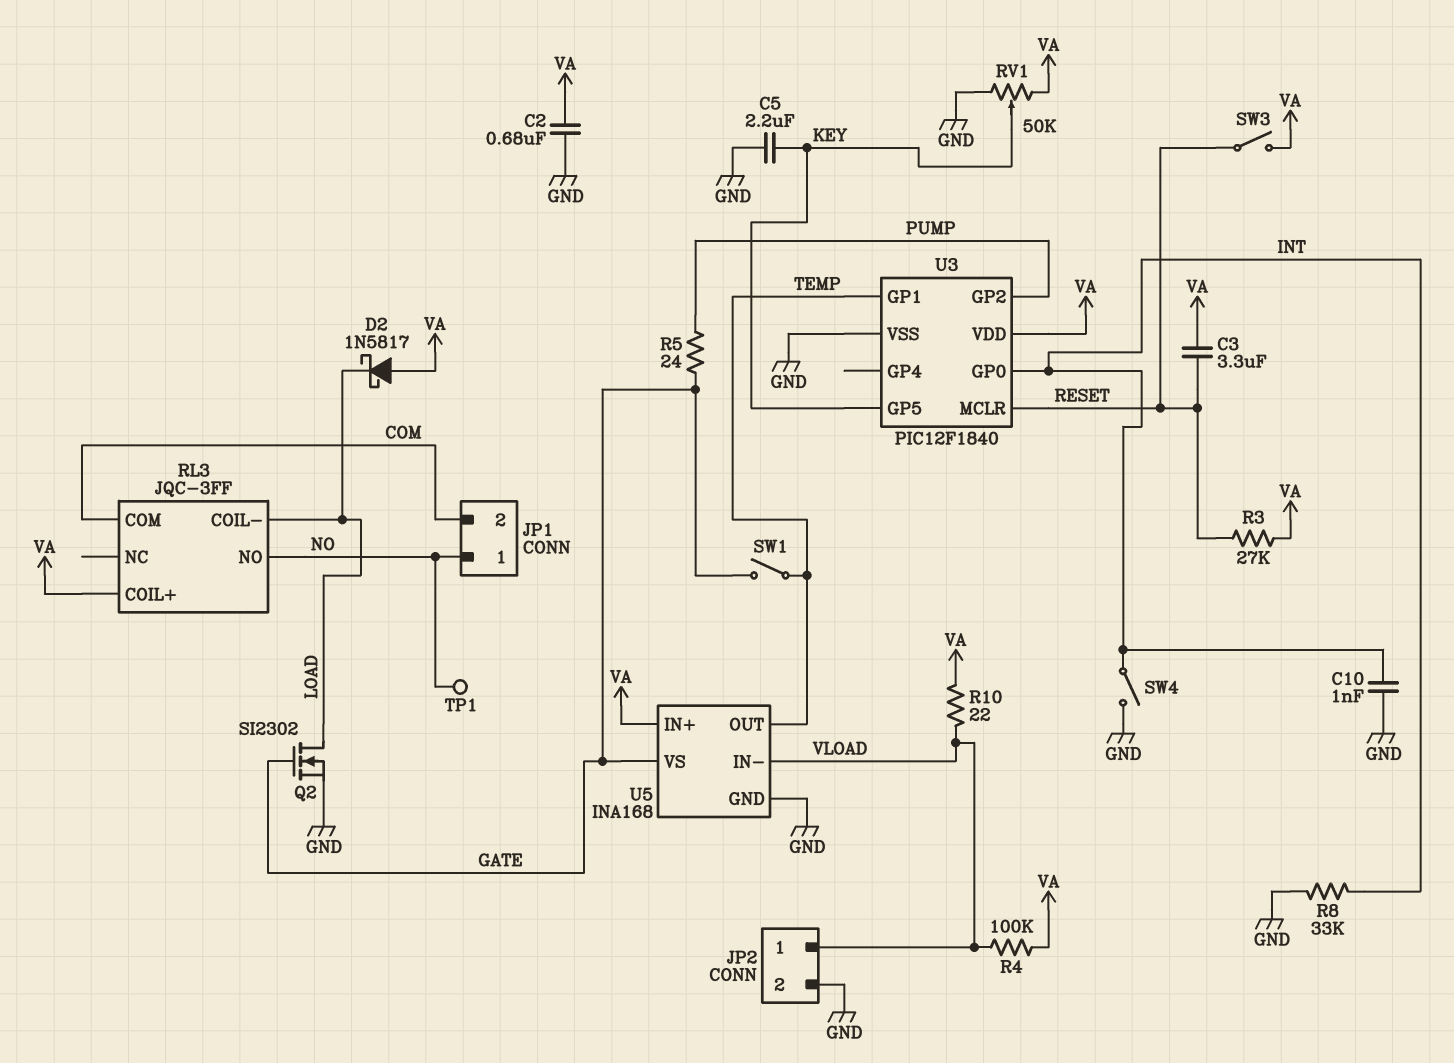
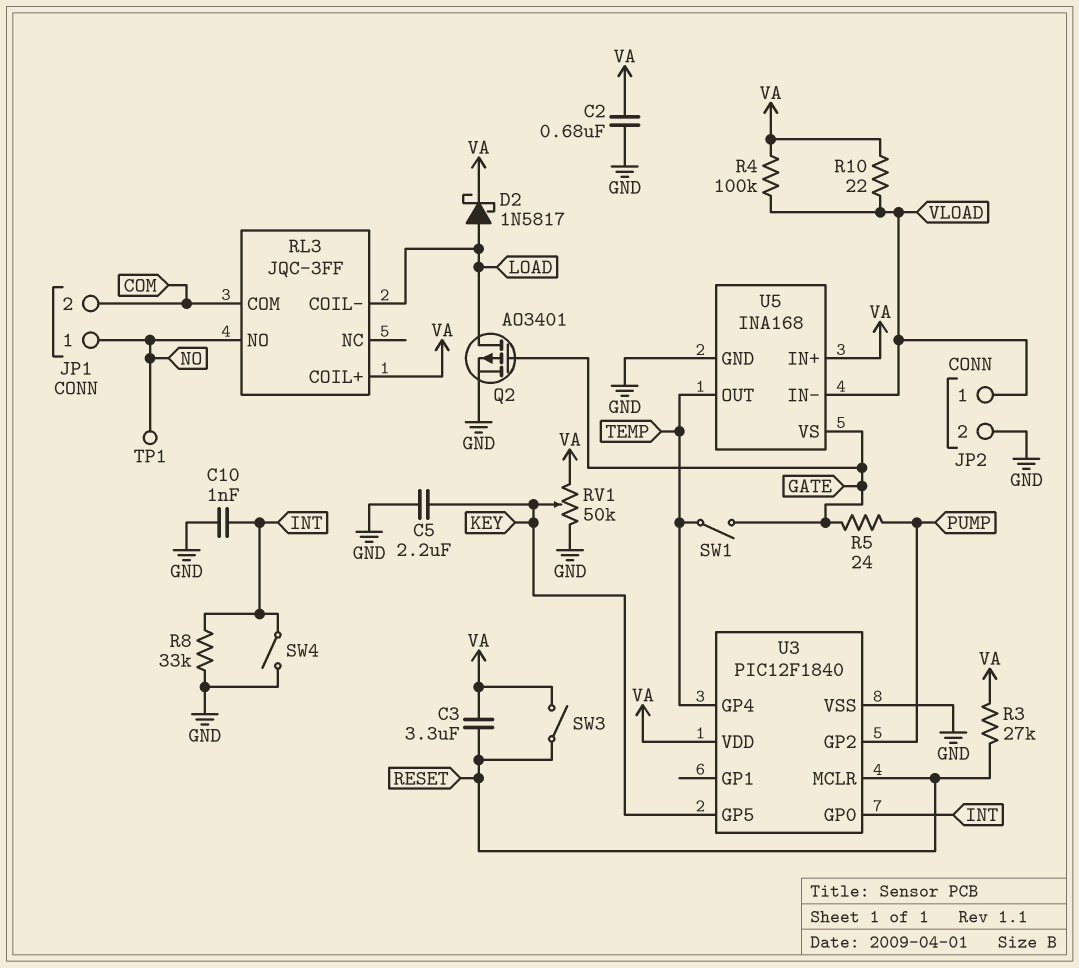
D2: schottky 1N5817 (A VA, K LOAD) -> schottky 1N5817 (A LOAD, K VA)
Q2: NMOS SI2302 (G GATE, D LOAD, S GND) -> PMOS AO3401 (G GATE, D LOAD, S GND)
U3 pin GP1: TEMP -> none
U3 pin GP4: none -> TEMP

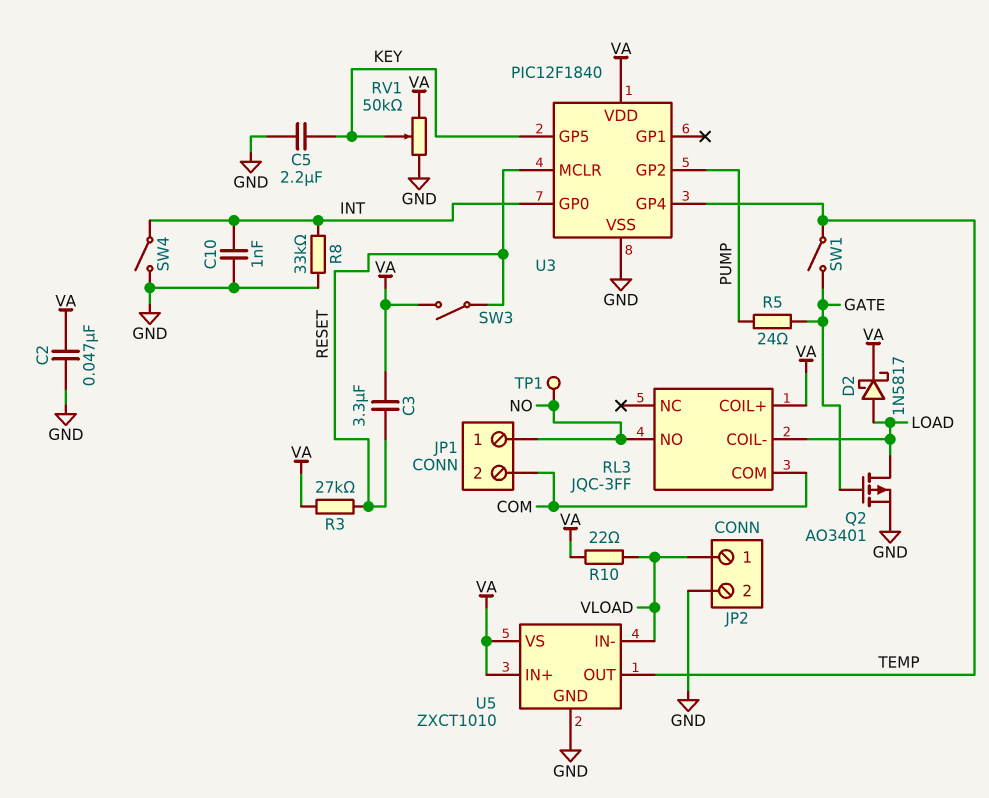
C2: 680nF (GND, VA) -> 47nF (GND, VA)
R4: 100k (VA, VLOAD) -> none
U5: INA168 -> ZXCT1010
U5 pin VS: GATE -> VA

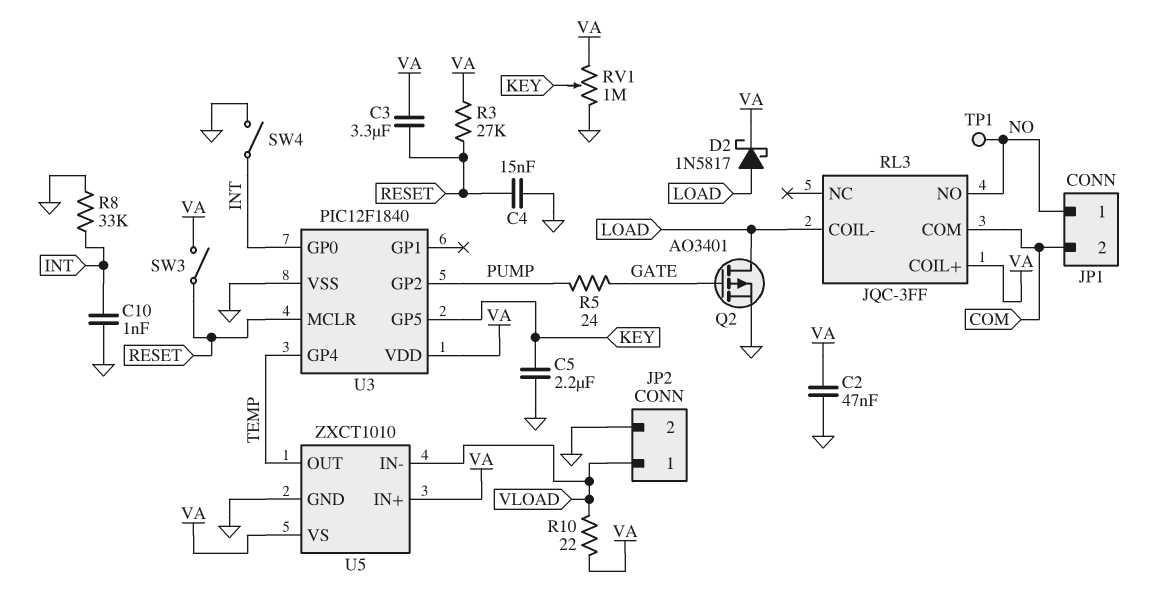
C4: none -> 15nF (GND, RESET)
RV1: 50k (GND, VA, wiper KEY) -> 1M (GND, VA, wiper KEY)
SW1: switch (GATE, TEMP) -> none

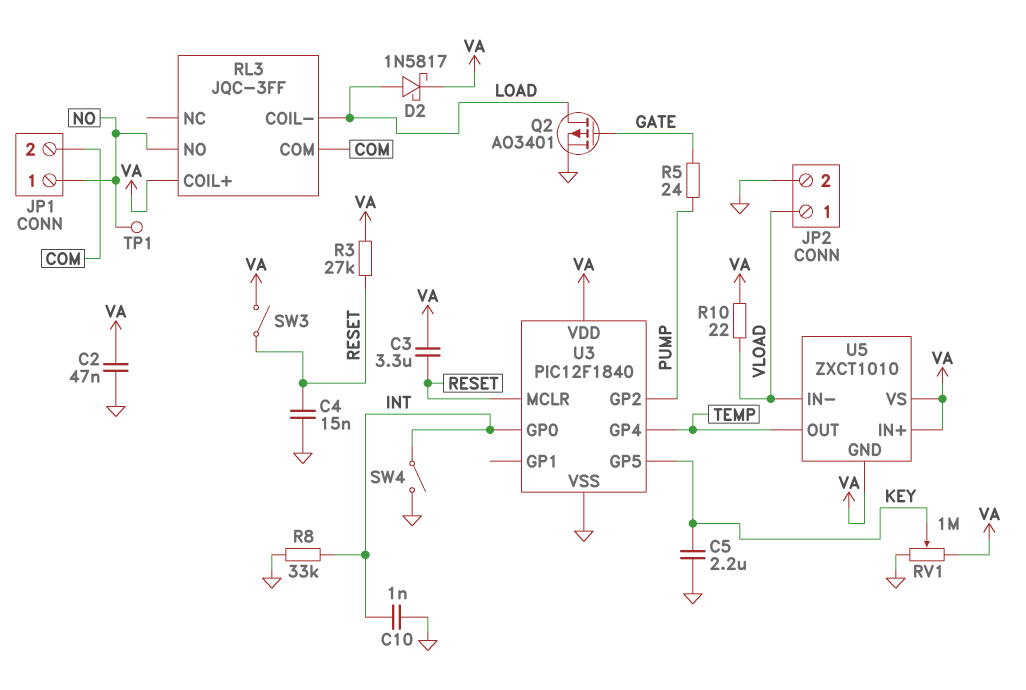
U5 pin GND: GND -> VA

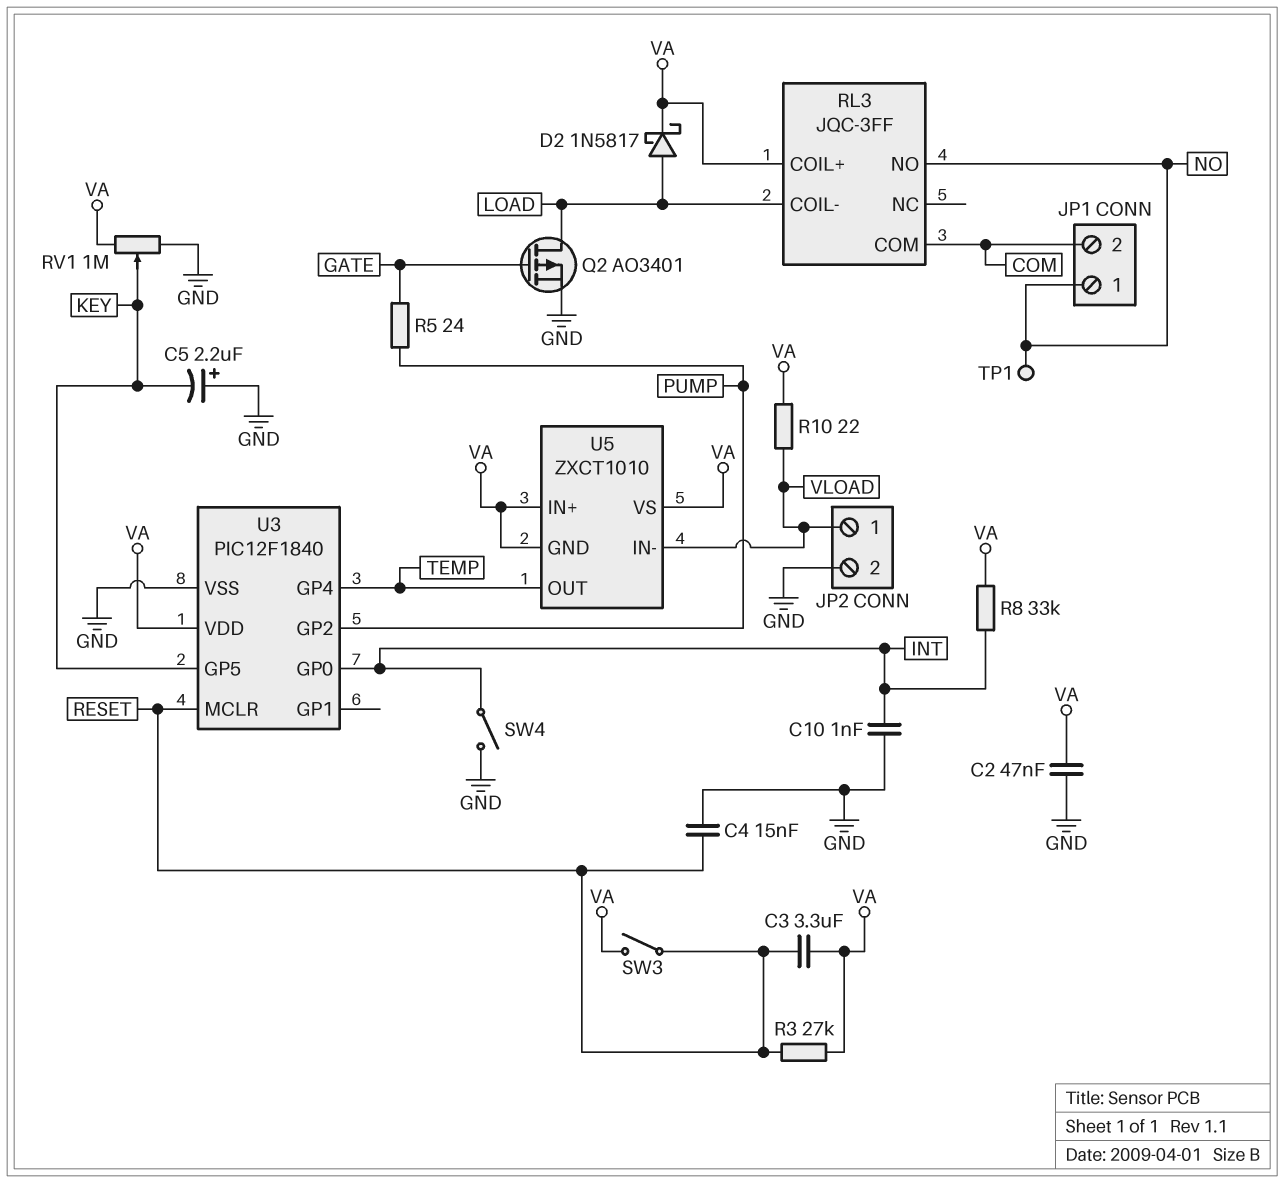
C5: 2.2uF (GND, KEY) -> 2.2uF (plus GND, minus KEY)
R8: 33k (GND, INT) -> 33k (INT, VA)

